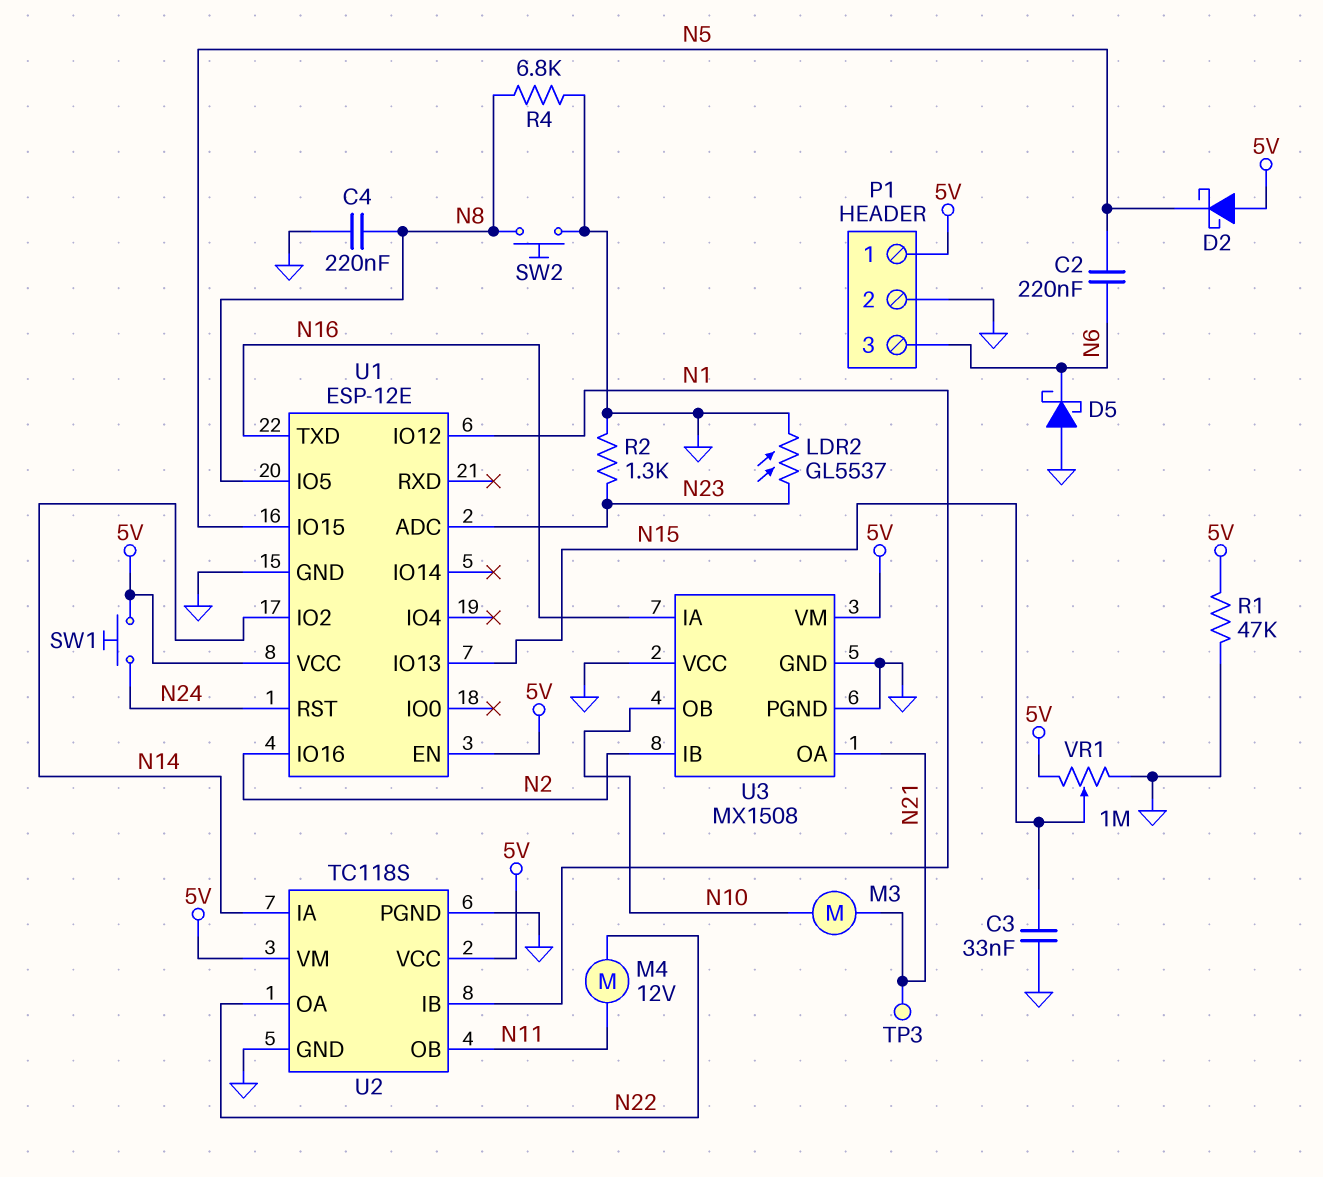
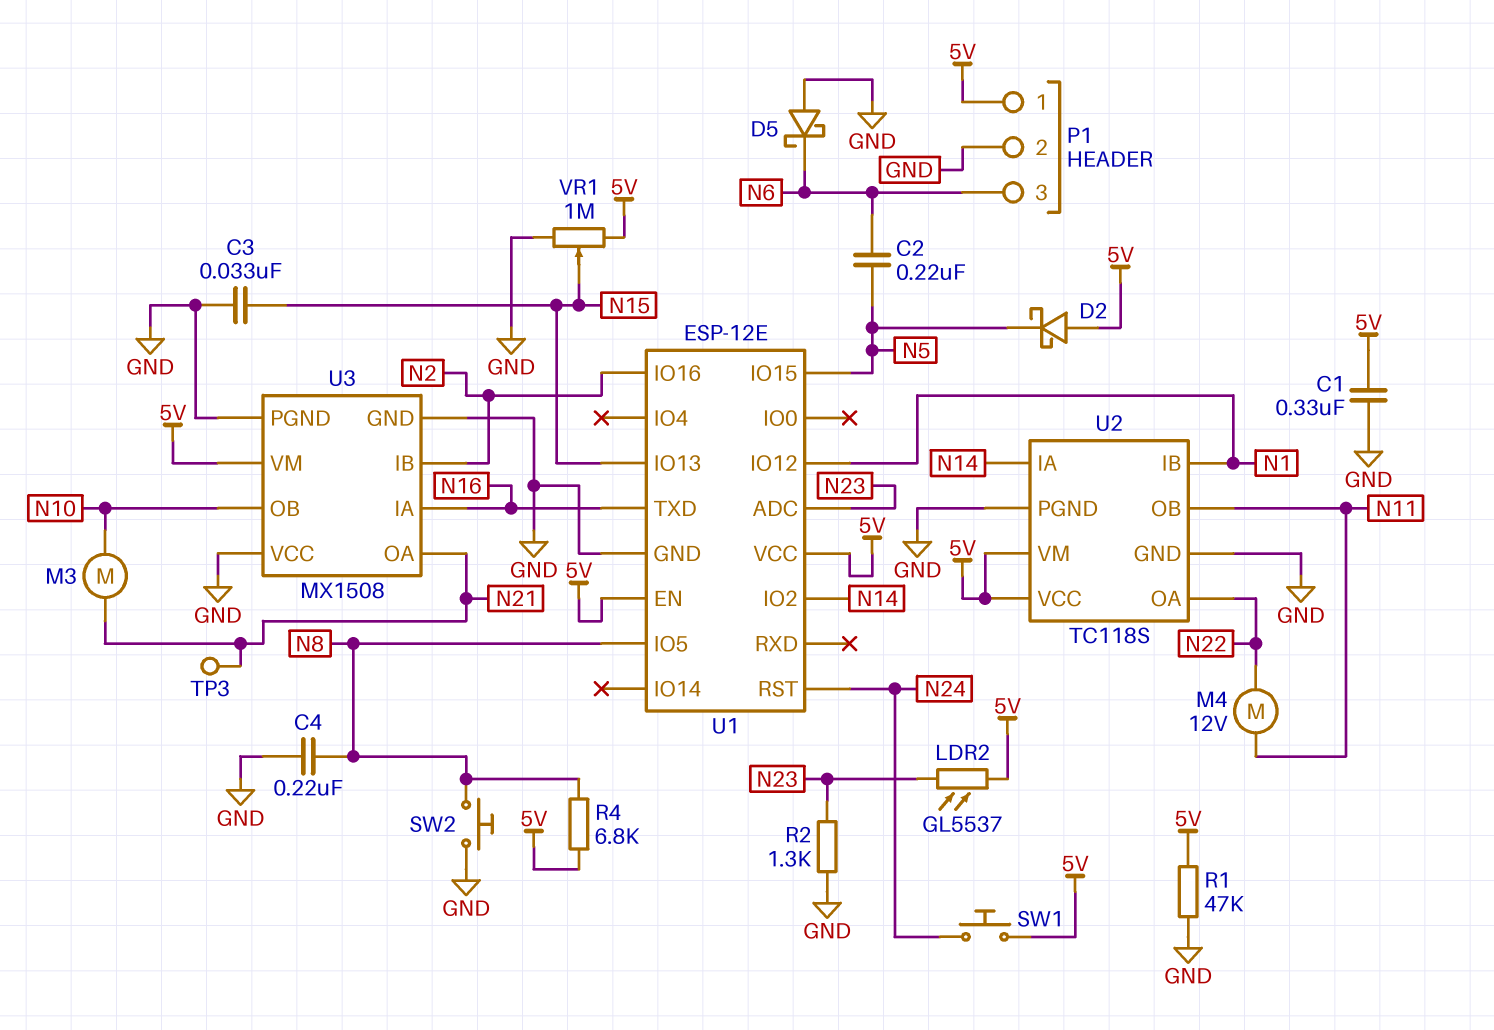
C1: none -> 330nF (5V, GND)
LDR2: GL5537 (GND, N23) -> GL5537 (5V, N23)
R4: 6.8k (GND, N8) -> 6.8k (5V, N8)

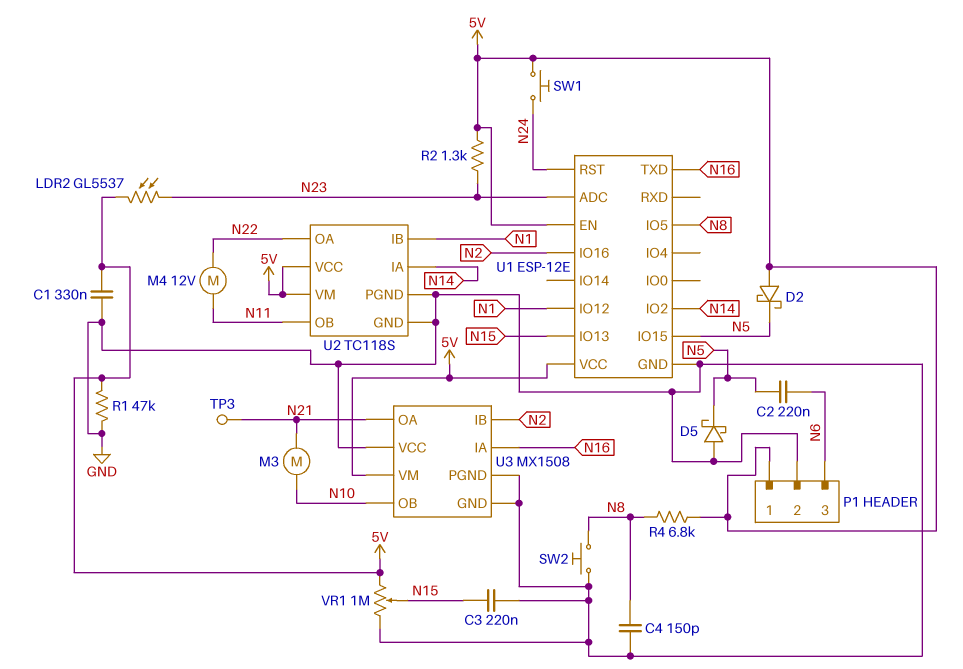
C3: 33nF (GND, N15) -> 220nF (GND, N15)
C4: 220nF (GND, N8) -> 150pF (GND, N8)
D5: schottky (A GND, K N6) -> schottky (A GND, K N5)
R2: 1.3k (GND, N23) -> 1.3k (5V, N23)

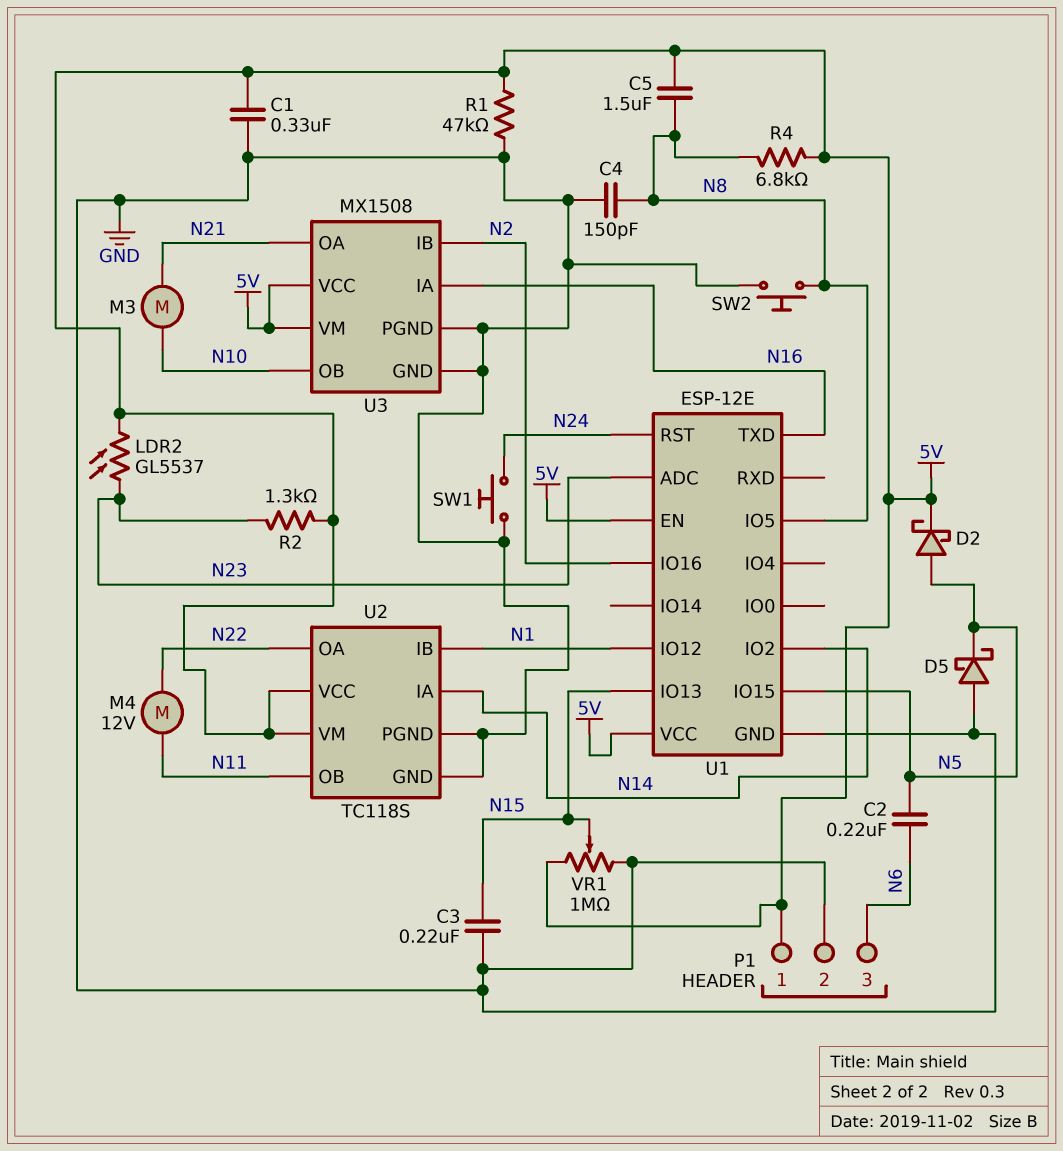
C5: none -> 1.5uF (5V, N8)
D2: schottky (A 5V, K N5) -> schottky (A N5, K 5V)
SW1: button (5V, N24) -> button (GND, N24)
TP3: test point (N21) -> none
U3 pin VCC: GND -> 5V

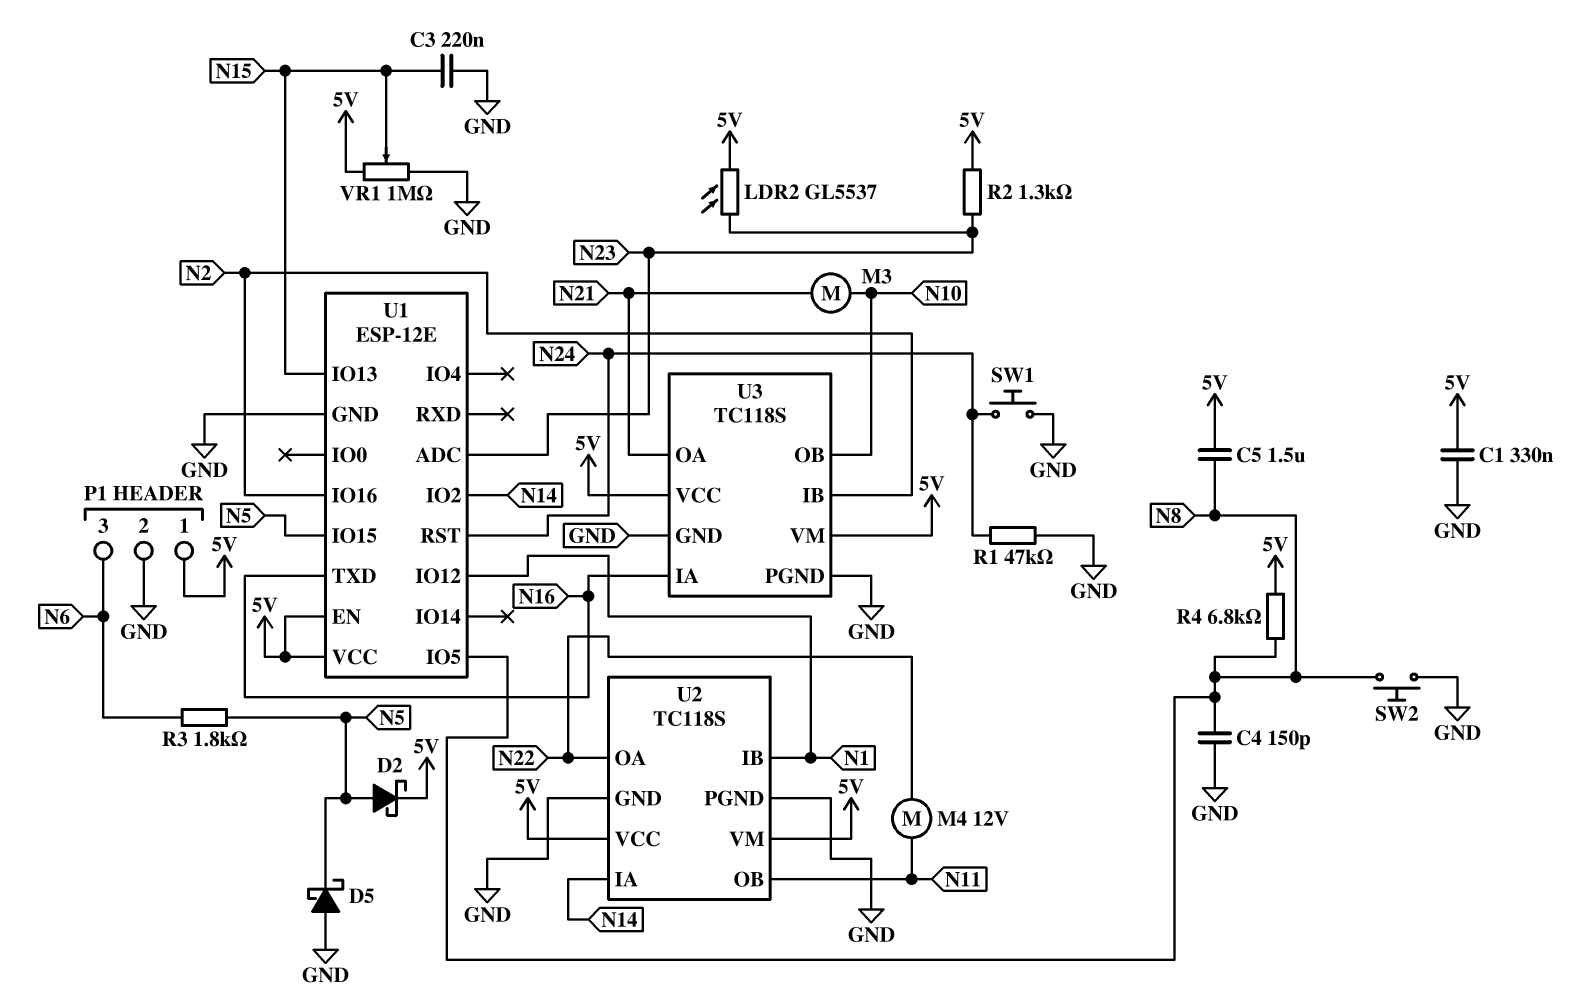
C2: 220nF (N5, N6) -> none
R1: 47k (5V, GND) -> 47k (GND, N24)
R3: none -> 1.8k (N5, N6)
U3: MX1508 -> TC118S

